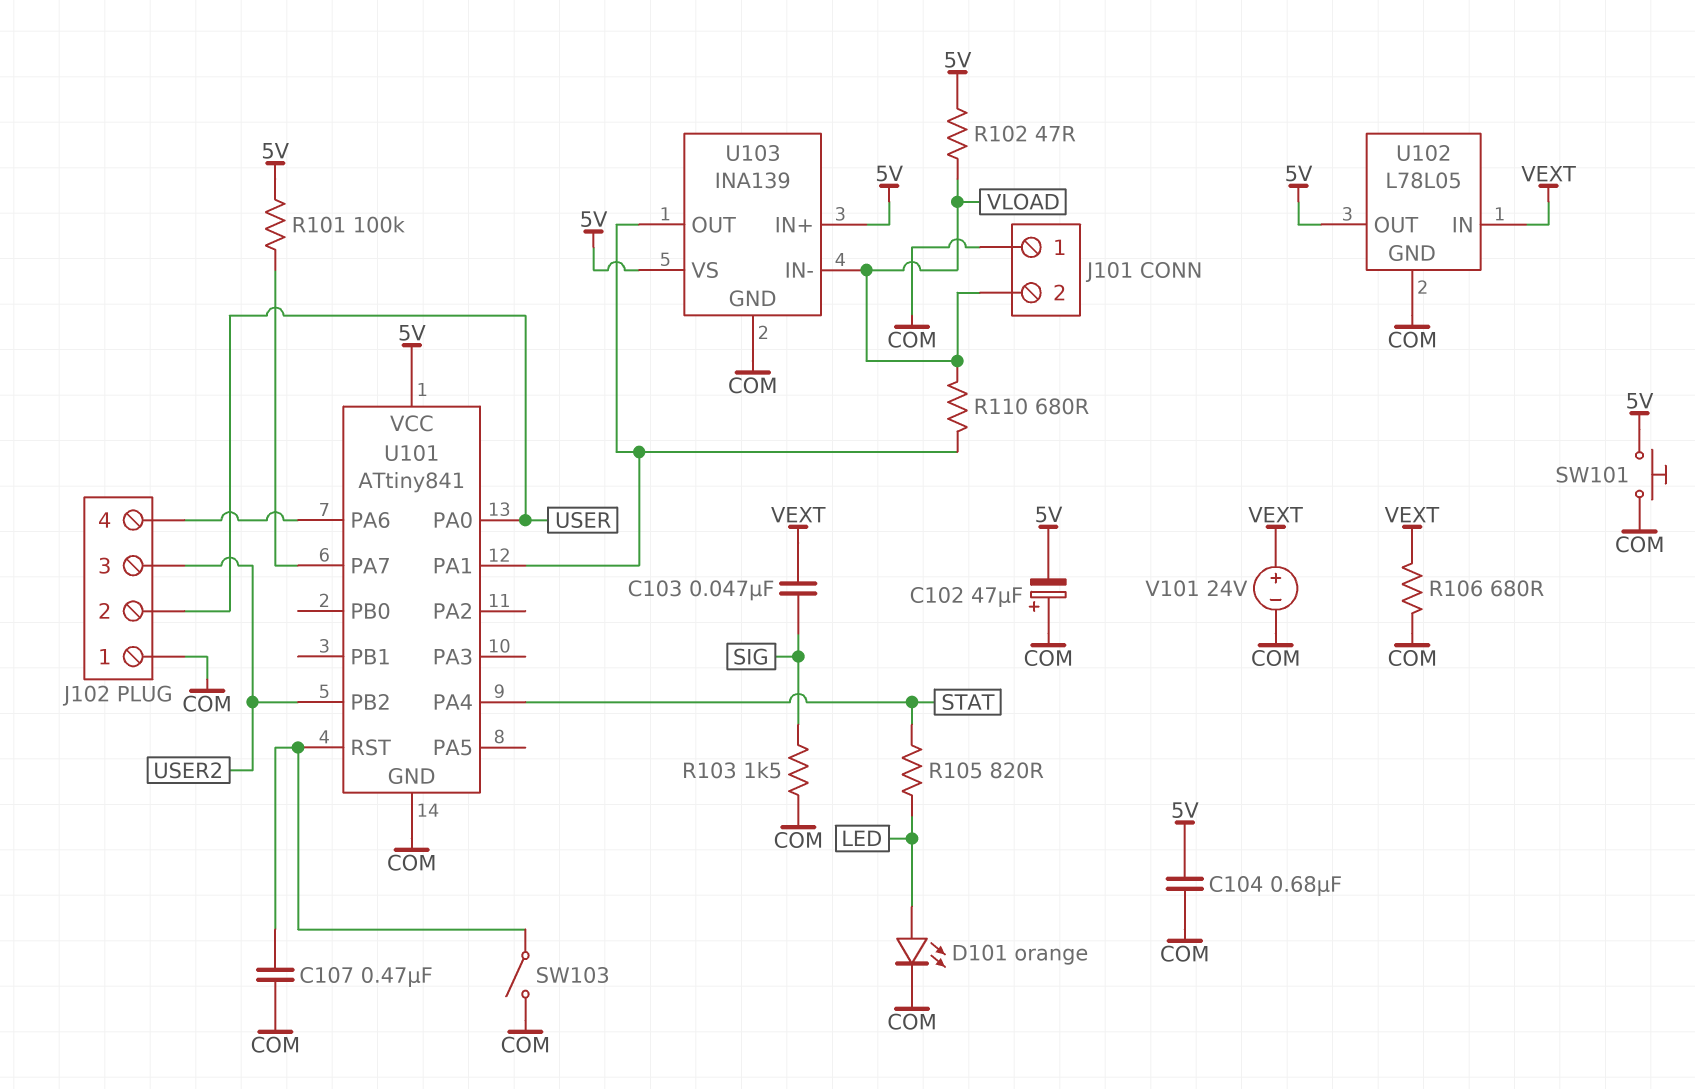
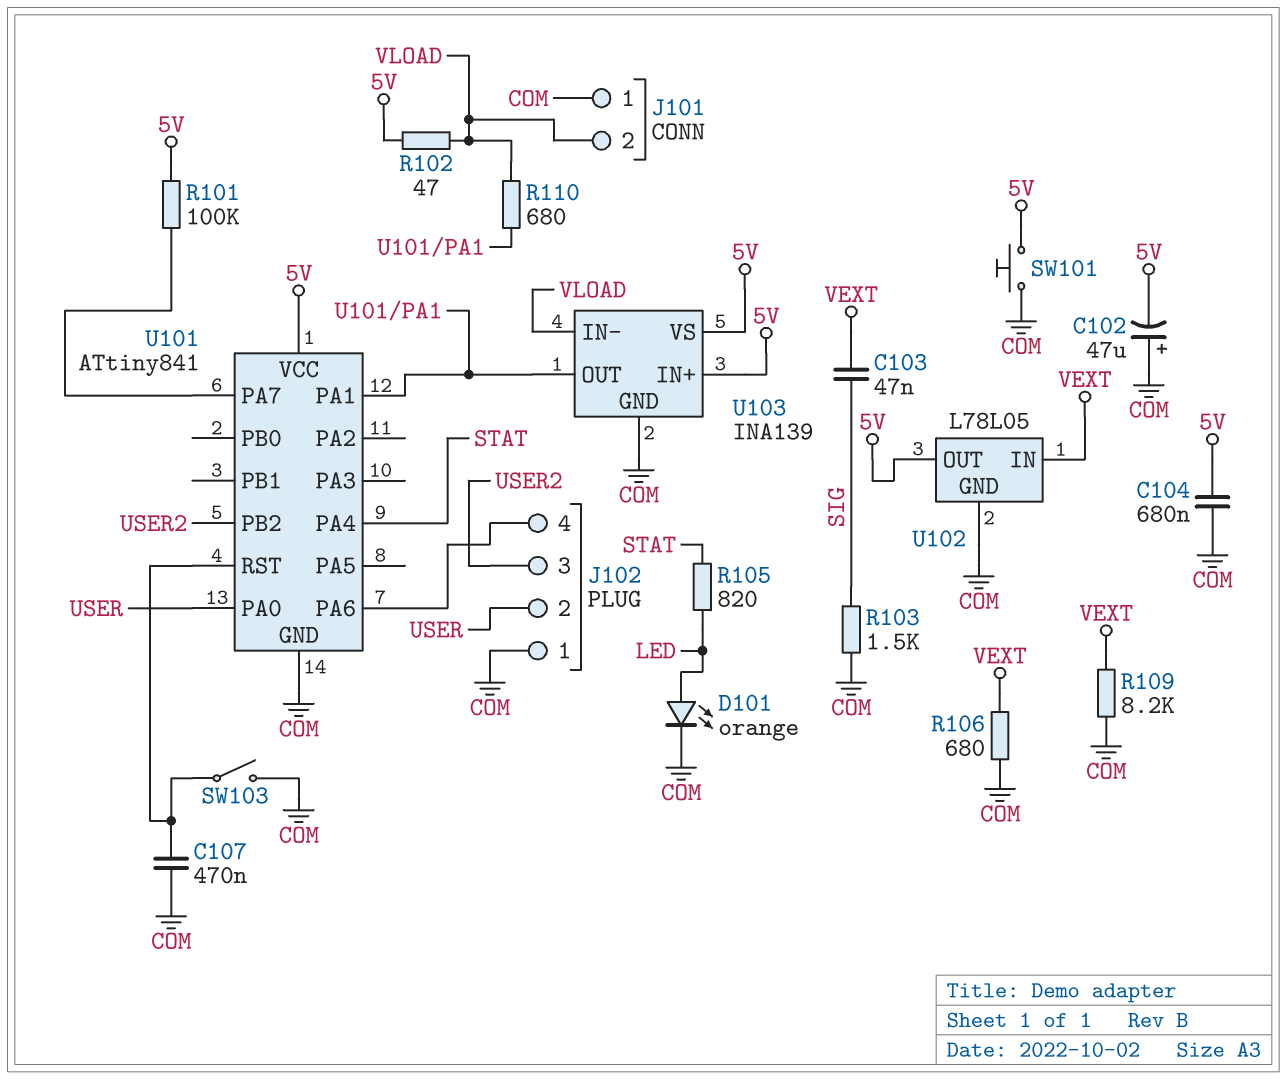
R109: none -> 8.2k (COM, VEXT)
V101: 24V (plus VEXT, minus COM) -> none

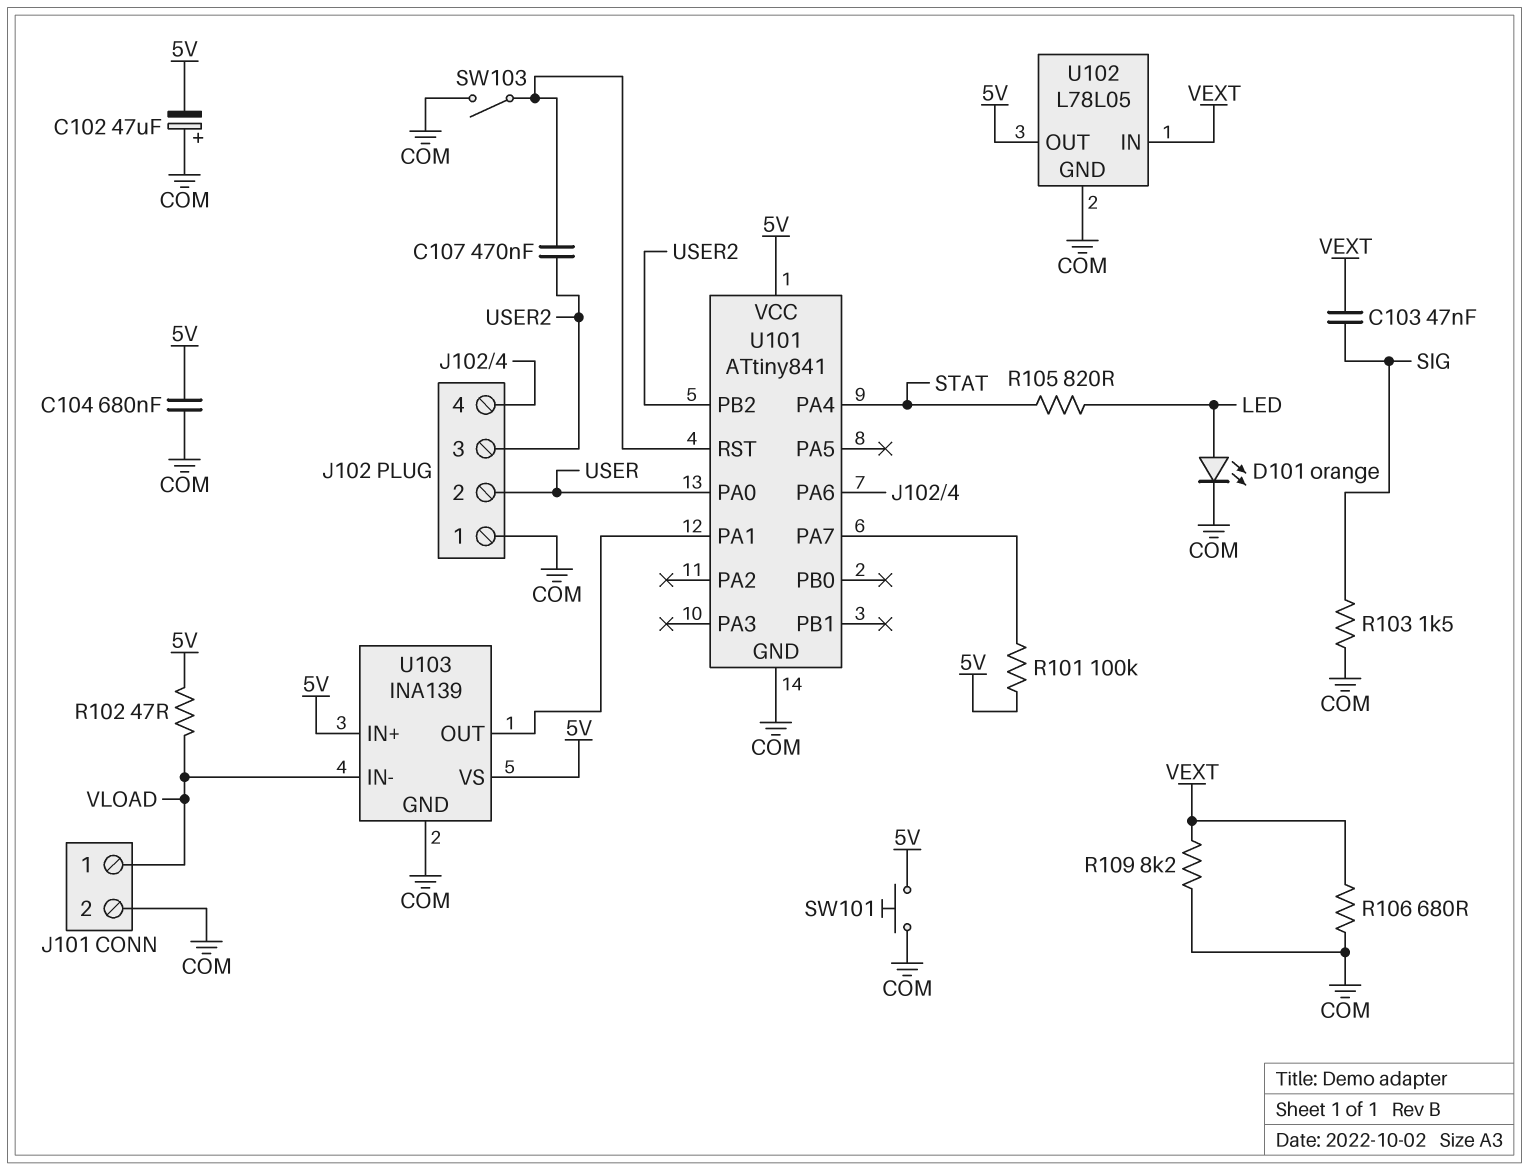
C107: 470nF (COM, U101/RST) -> 470nF (U101/RST, USER2)
J101 pin 1: COM -> VLOAD
J101 pin 2: VLOAD -> COM
R110: 680 (U101/PA1, VLOAD) -> none

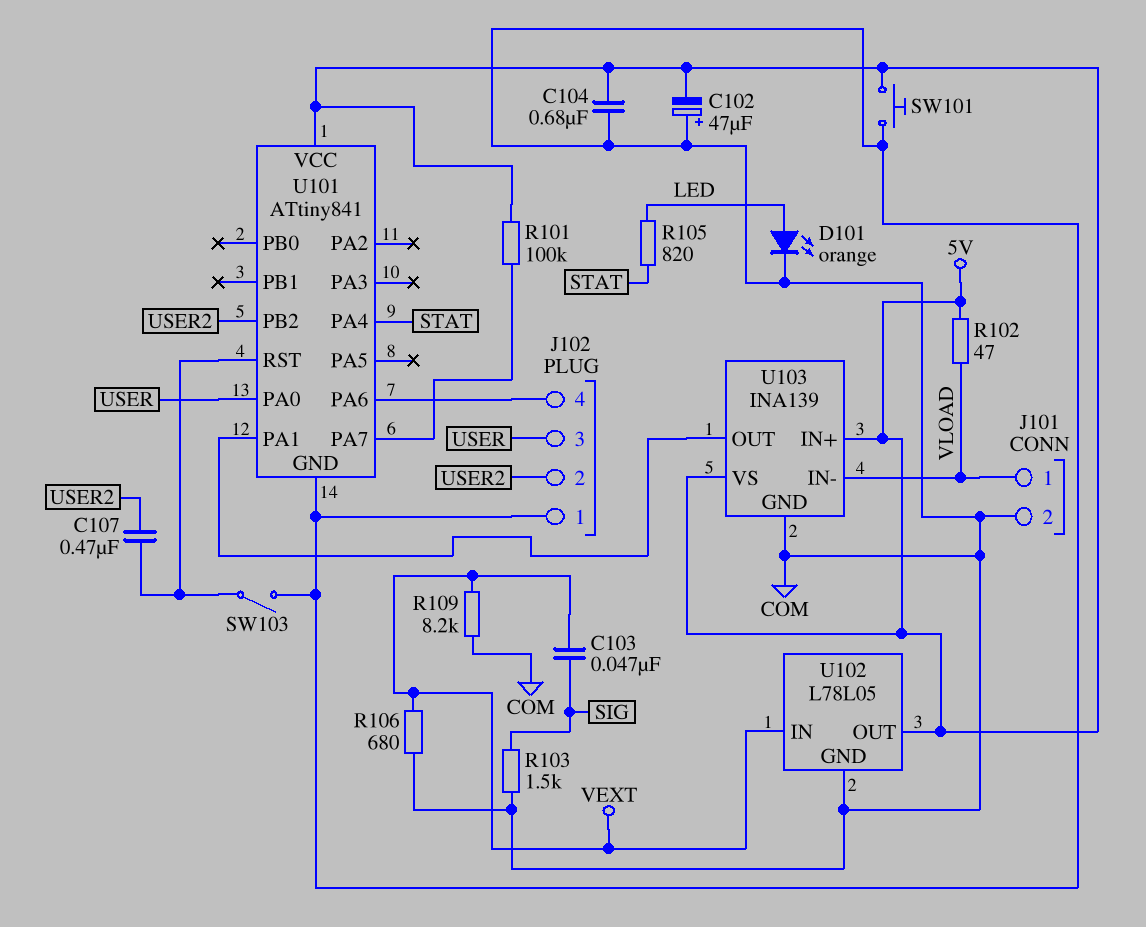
J102 pin 2: USER -> USER2
J102 pin 3: USER2 -> USER

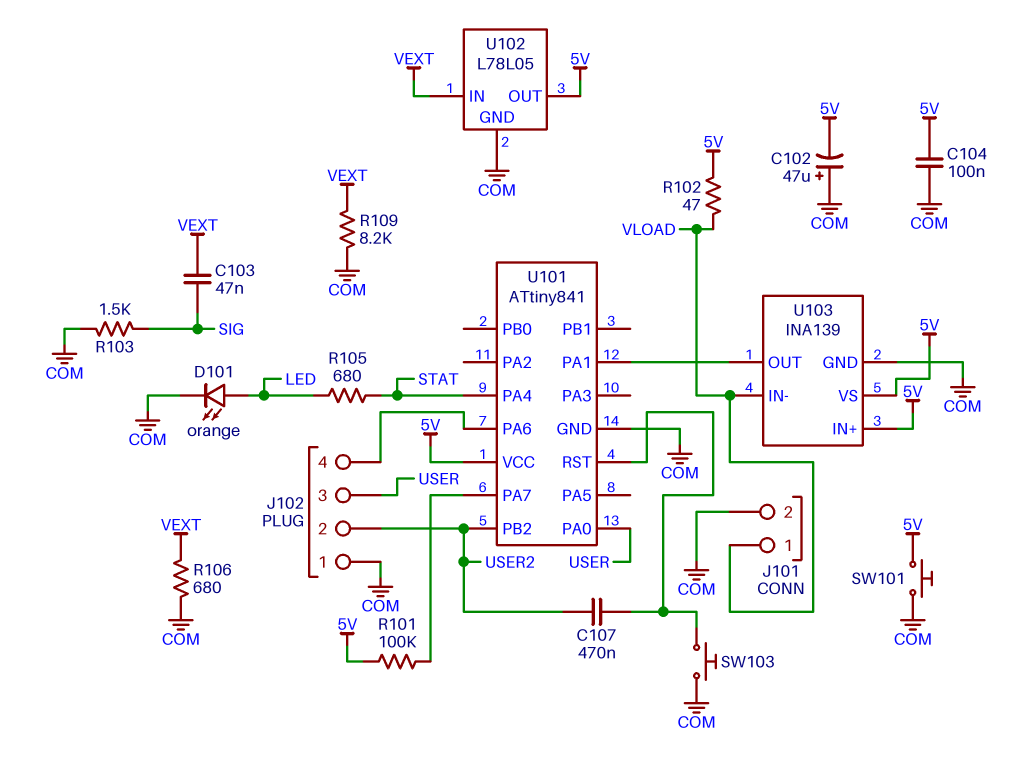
C104: 680nF (5V, COM) -> 100nF (5V, COM)
R105: 820 (LED, STAT) -> 680 (LED, STAT)
SW103: switch (COM, U101/RST) -> button (COM, U101/RST)

